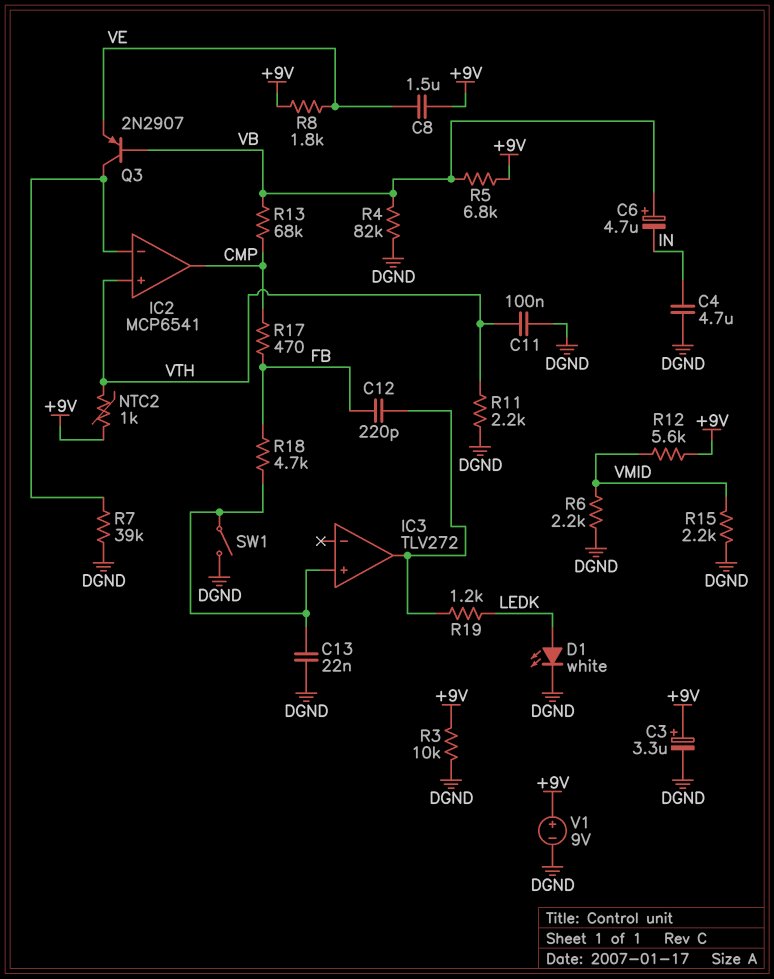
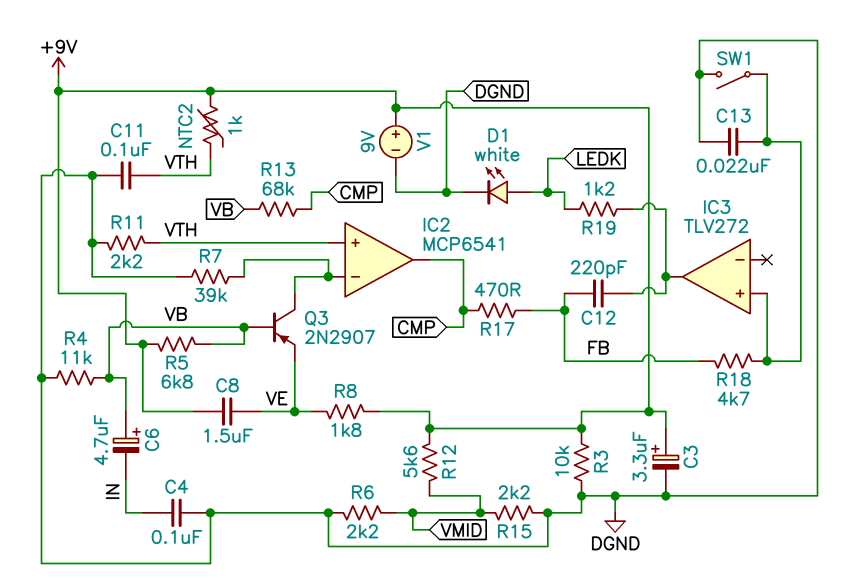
C4: 4.7uF (DGND, IN) -> 100nF (DGND, IN)
R4: 82k (DGND, VB) -> 11k (DGND, VB)

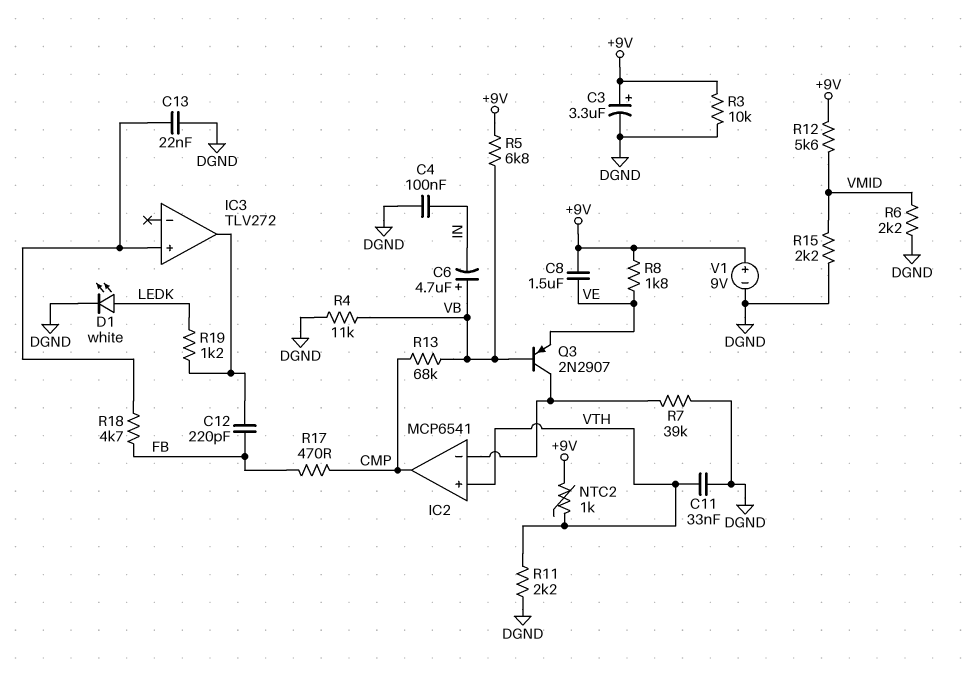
C11: 100nF (DGND, VTH) -> 33nF (DGND, VTH)
SW1: switch (DGND, IC3/in+) -> none

